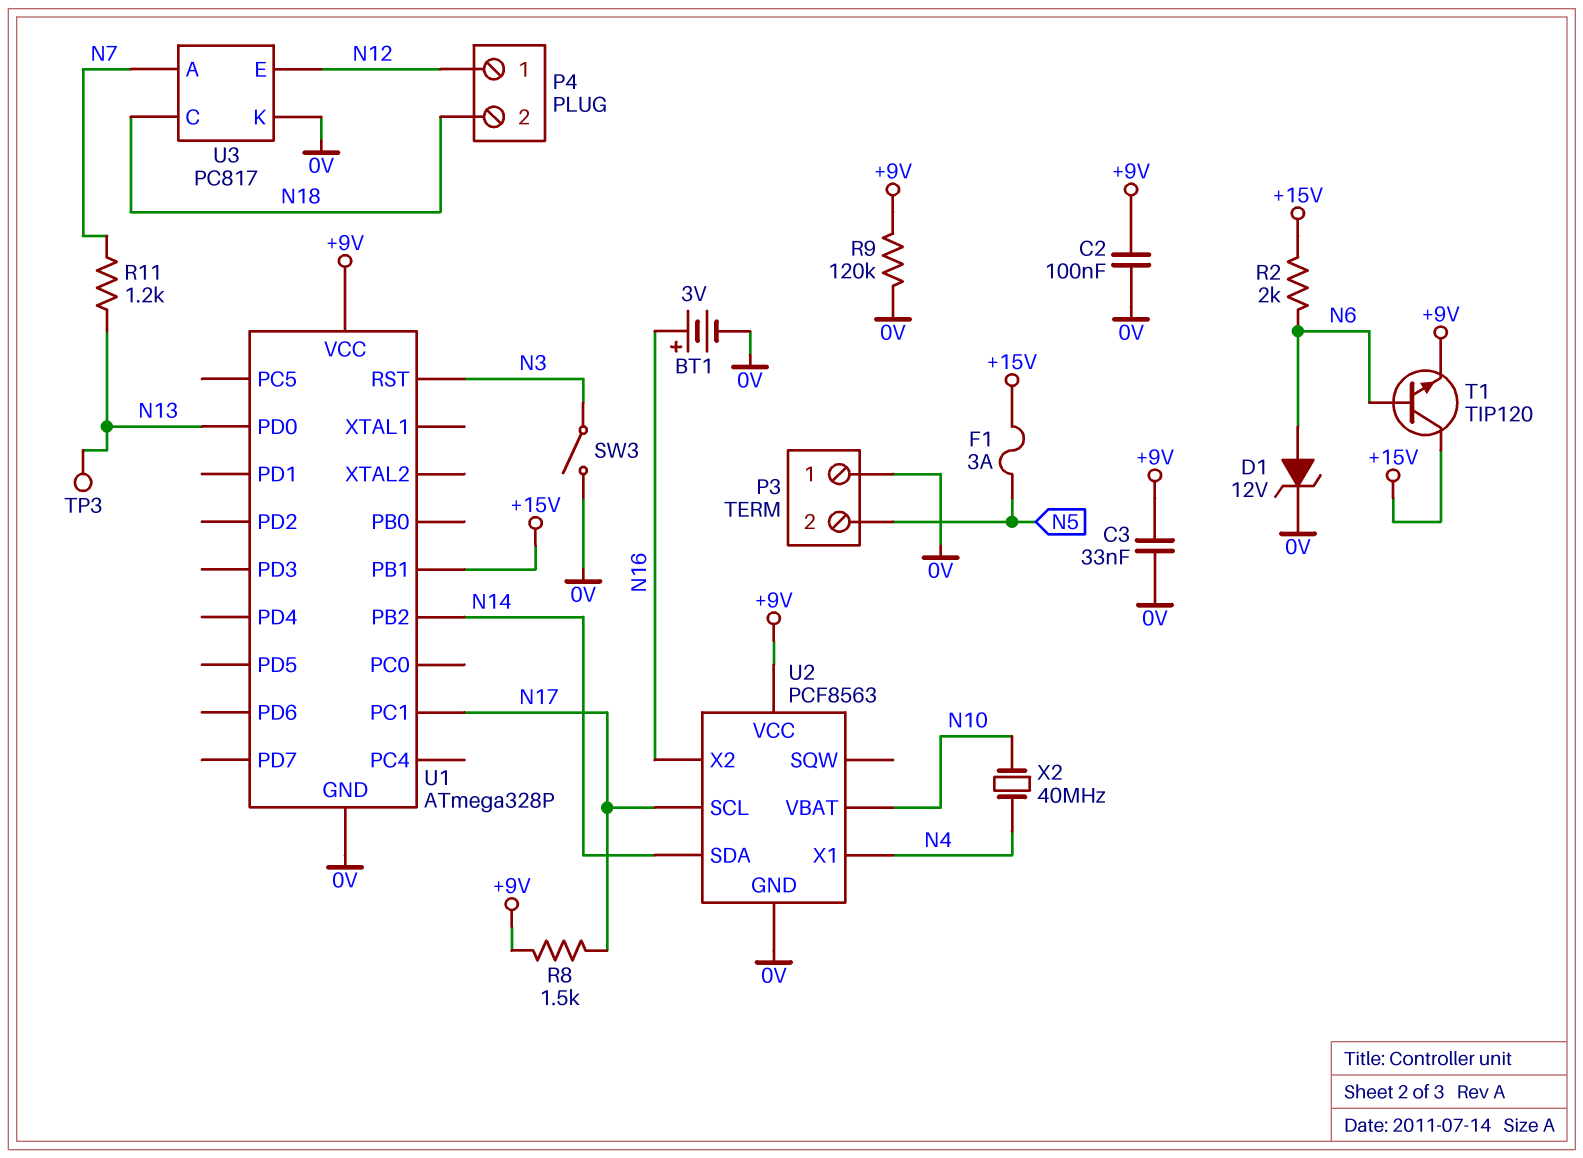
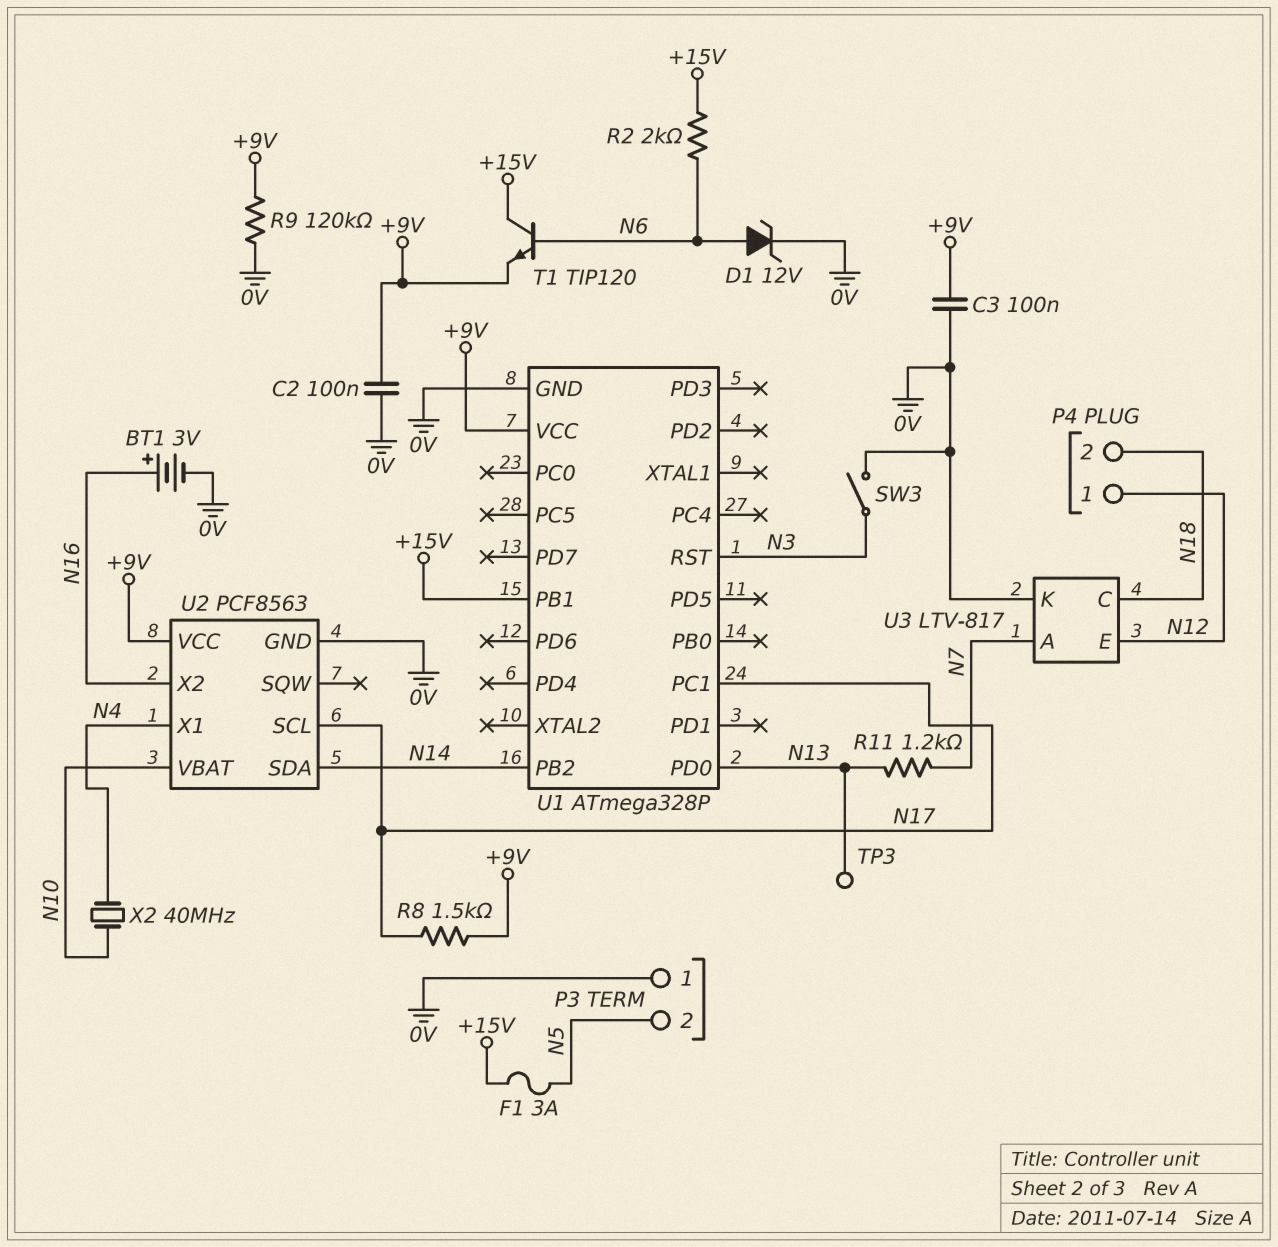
C3: 33nF (+9V, 0V) -> 100nF (+9V, 0V)
U3: PC817 -> LTV-817

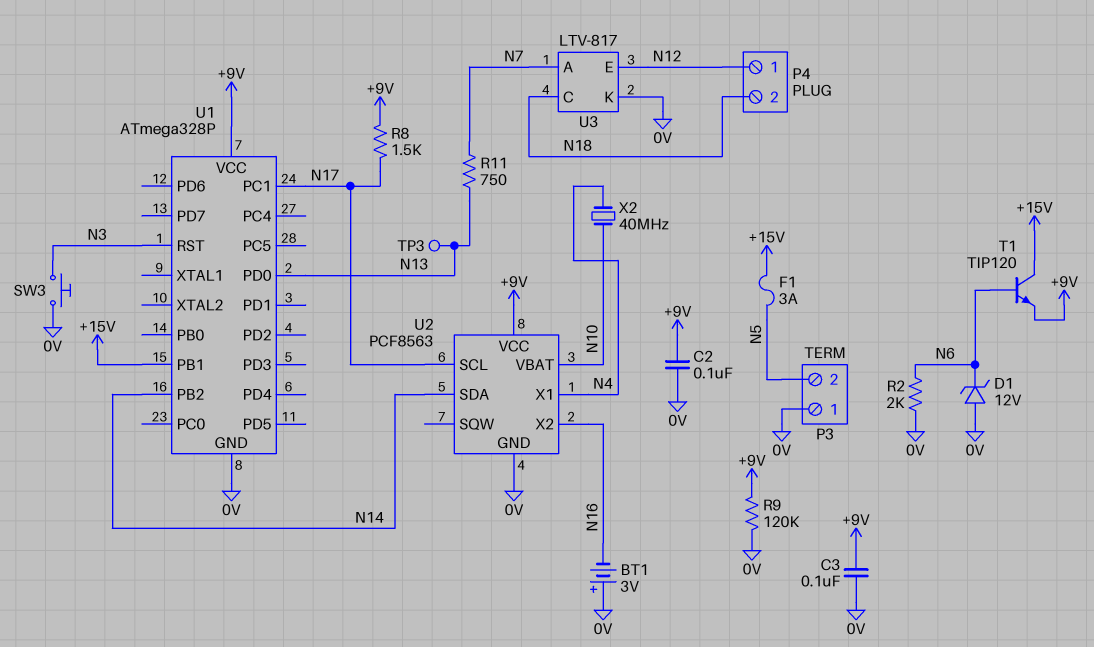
BT1: 3V (plus N16, minus 0V) -> 3V (plus 0V, minus N16)
D1: zener 12V (A N6, K 0V) -> zener 12V (A 0V, K N6)
R2: 2k (+15V, N6) -> 2k (0V, N6)
R11: 1.2k (N7, N13) -> 750 (N7, N13)
SW3: switch (0V, N3) -> button (0V, N3)

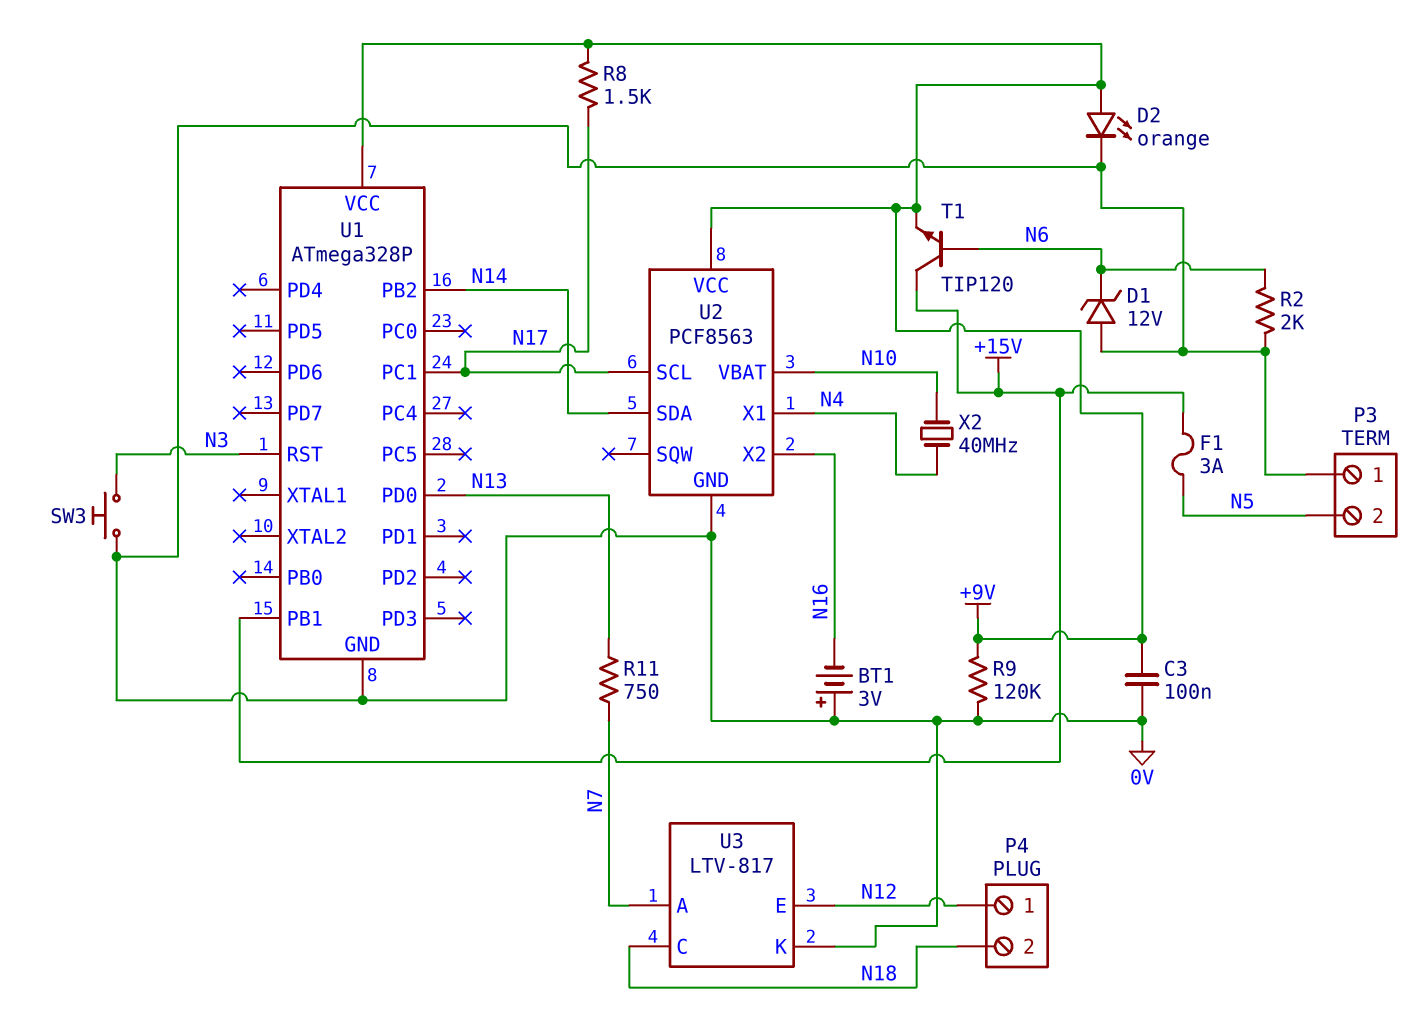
C2: 100nF (+9V, 0V) -> none
D2: none -> LED orange (A +9V, K 0V)
TP3: test point (N13) -> none

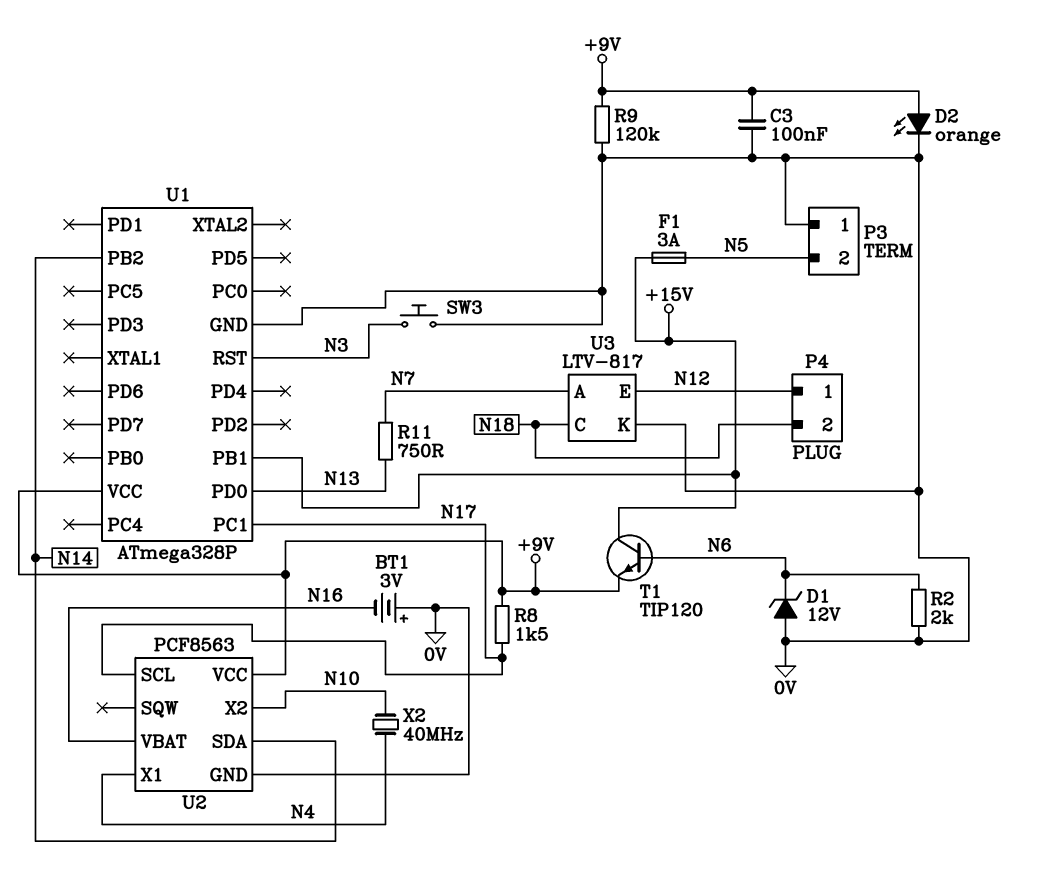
U2 pin VBAT: N10 -> N16
U2 pin X2: N16 -> N10

